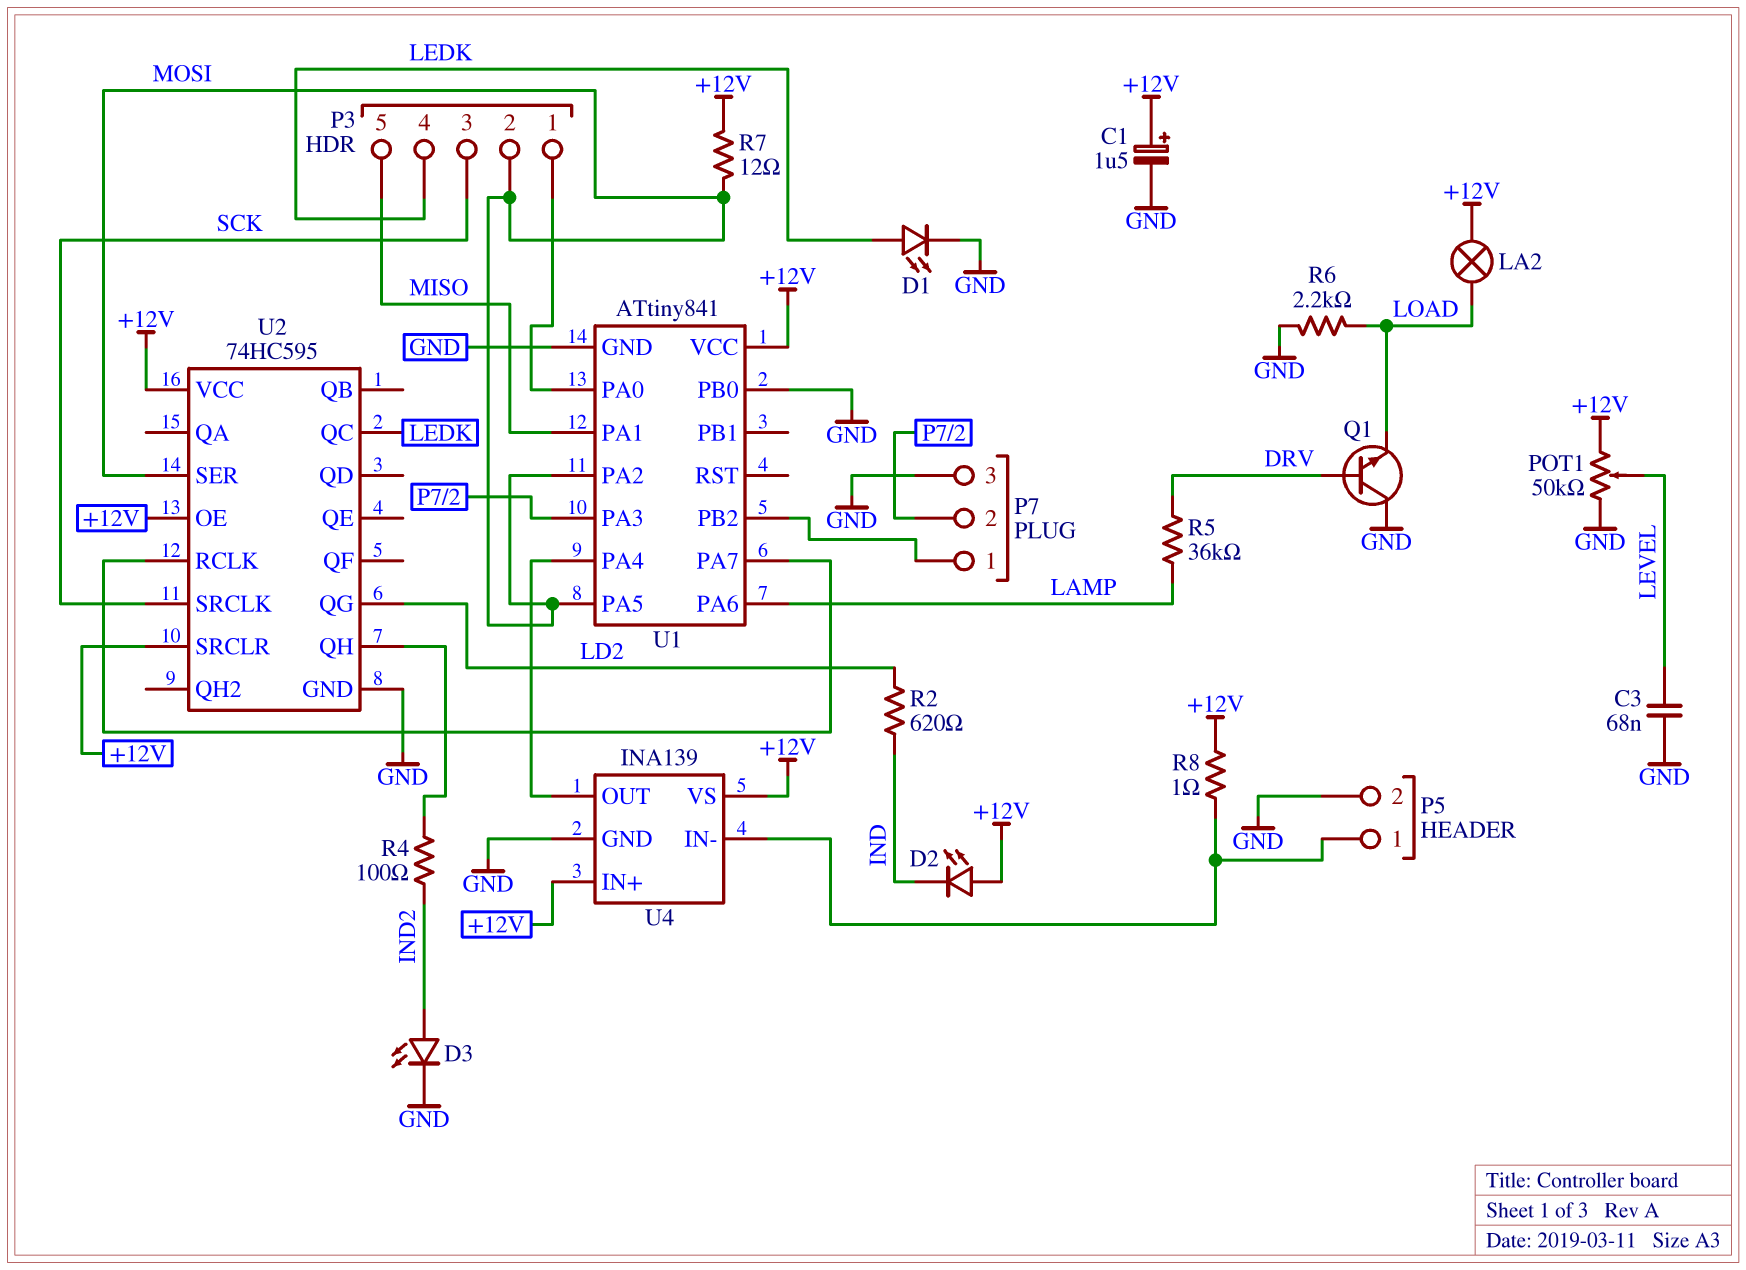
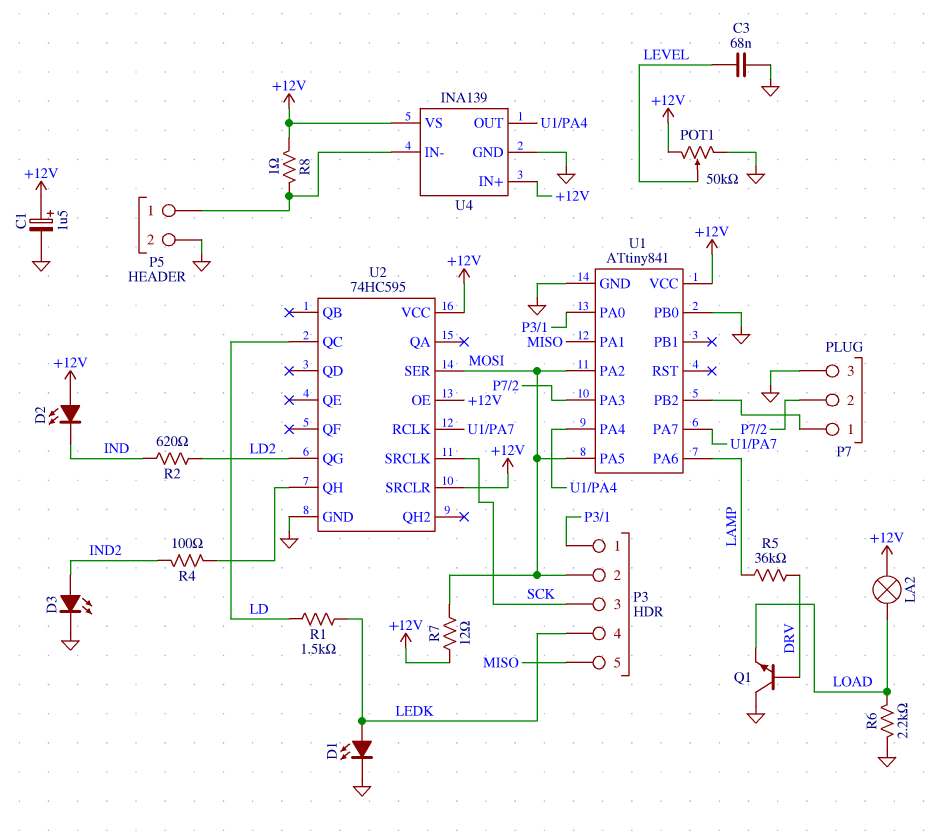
R1: none -> 1.5k (LD, LEDK)
U2 pin QC: LEDK -> LD

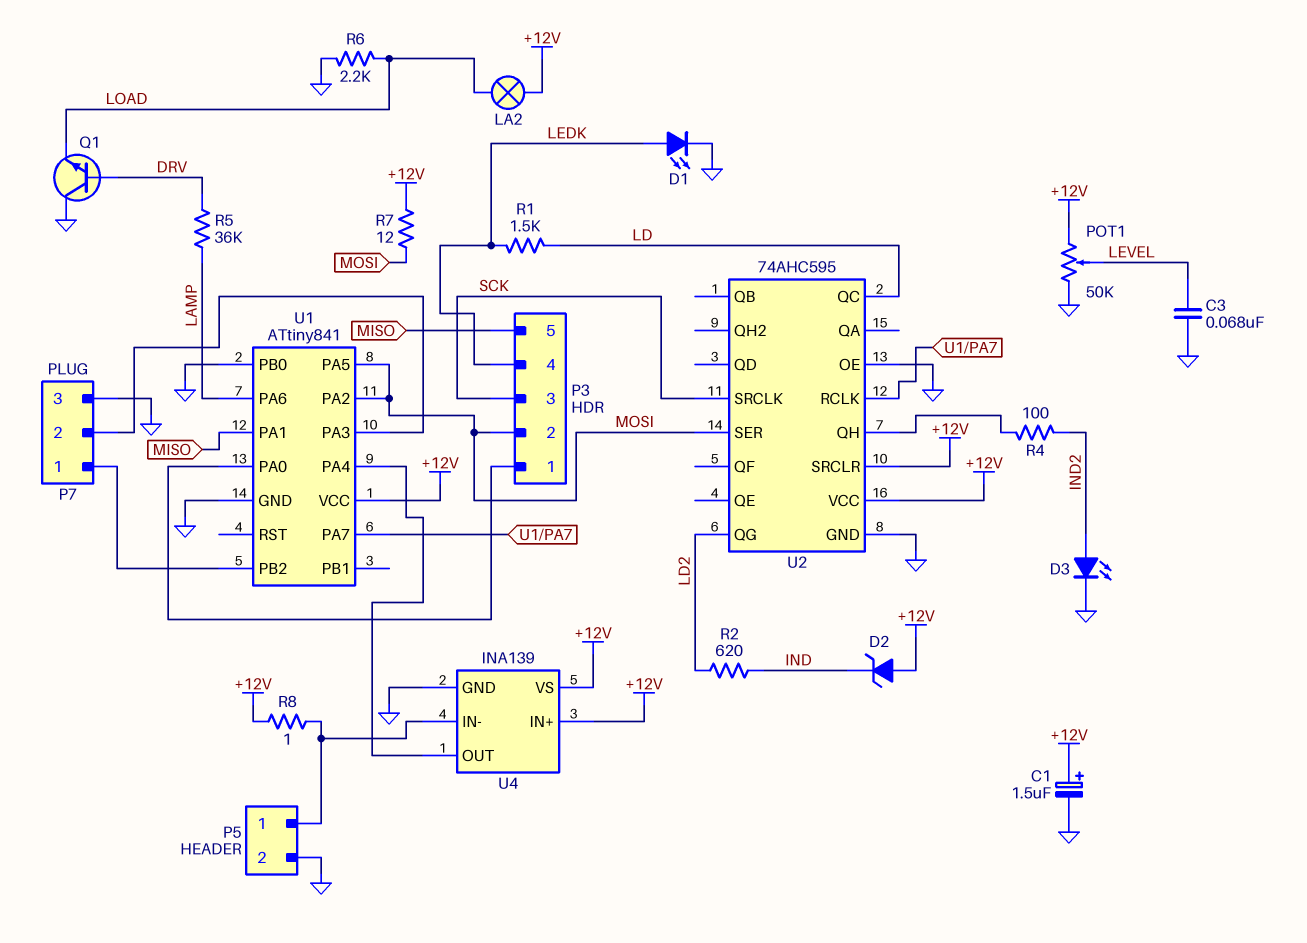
D2: LED (A +12V, K IND) -> zener (A +12V, K IND)
U2: 74HC595 -> 74AHC595
U2 pin OE: +12V -> GND

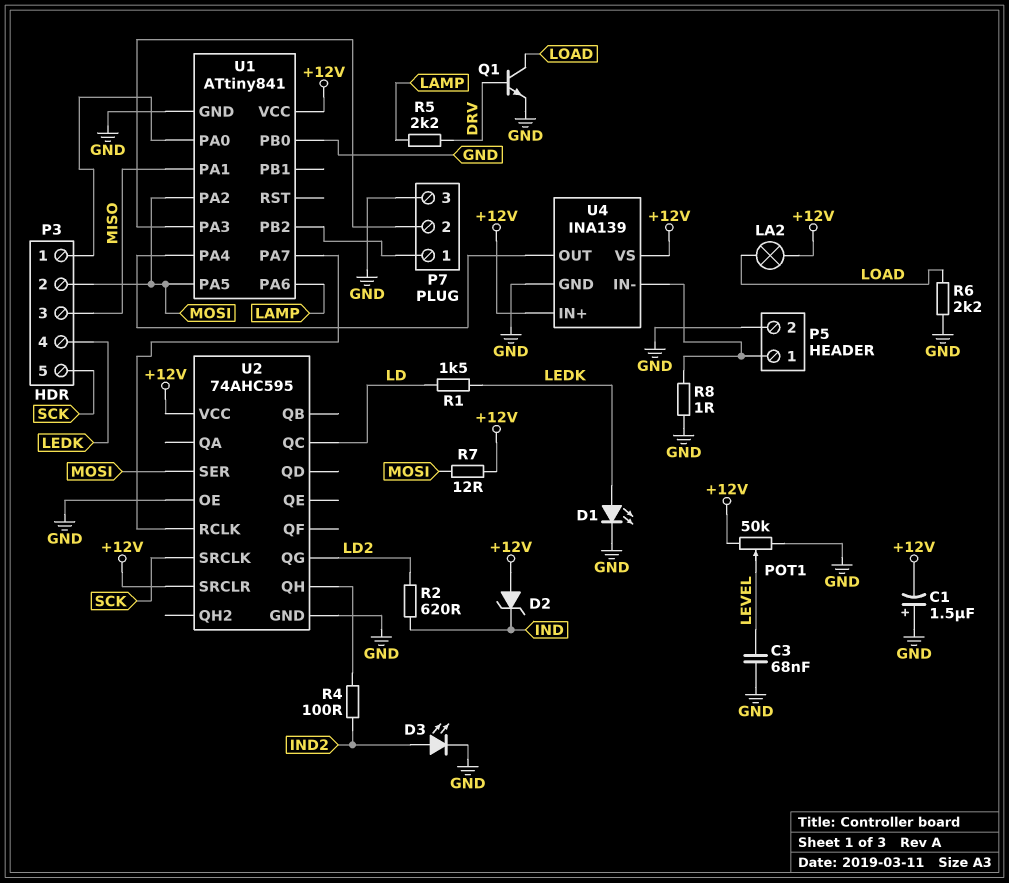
C1: 1.5uF (plus +12V, minus GND) -> 1.5uF (plus GND, minus +12V)
P3 pin 3: SCK -> MISO
P3 pin 5: MISO -> SCK
Q1: NPN (B DRV, C GND, E LOAD) -> NPN (B DRV, C LOAD, E GND)
R5: 36k (DRV, LAMP) -> 2.2k (DRV, LAMP)
R8: 1 (+12V, P5/1) -> 1 (GND, P5/1)

